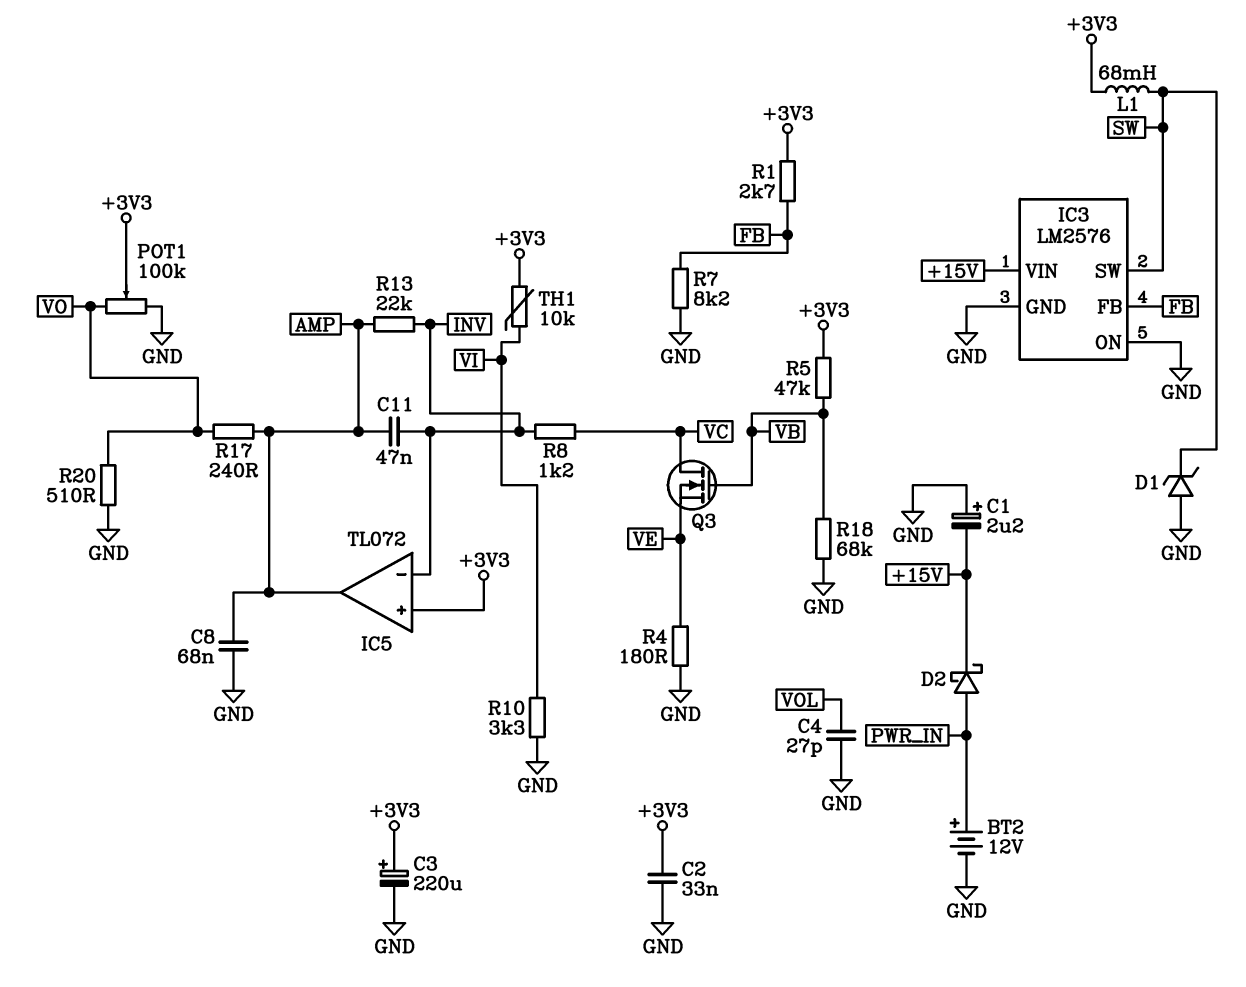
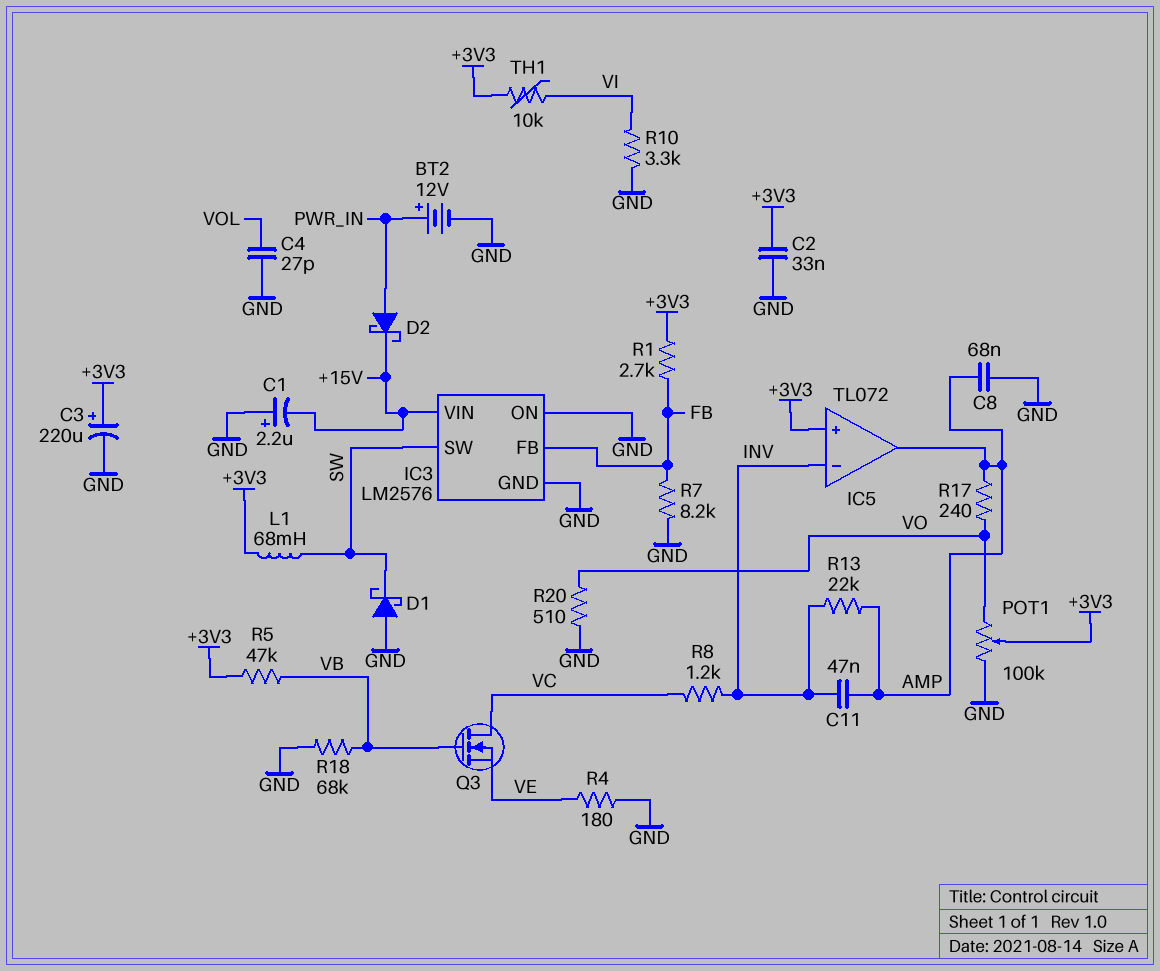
D1: zener (A GND, K SW) -> schottky (A GND, K SW)

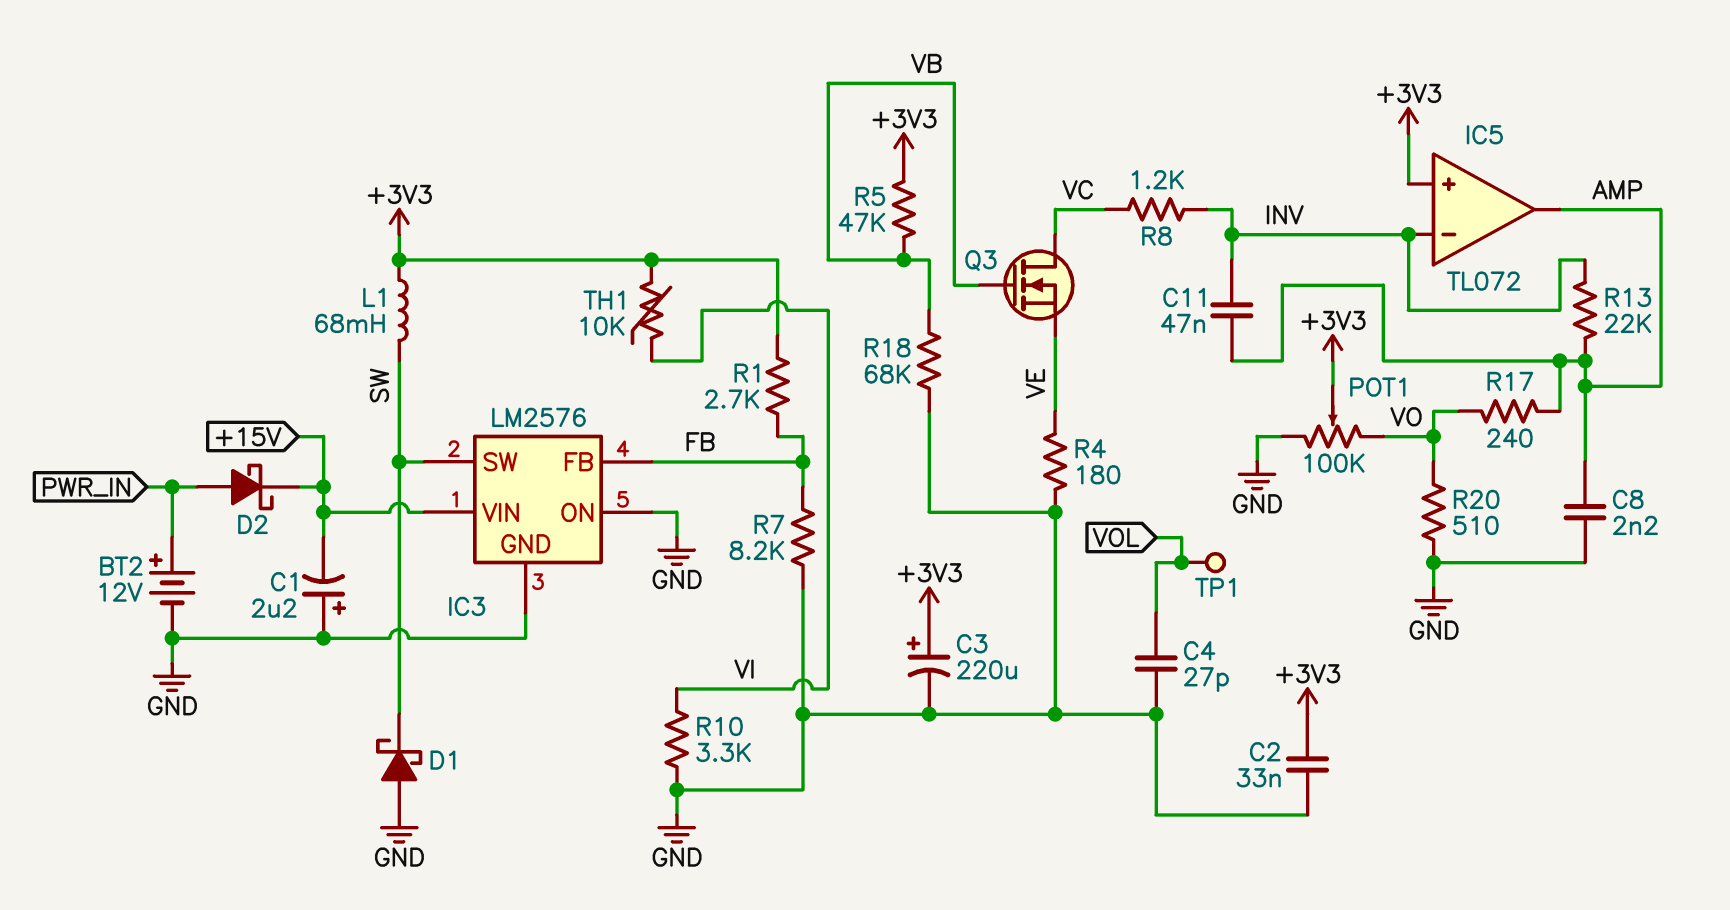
C8: 68nF (AMP, GND) -> 2.2nF (AMP, GND)
TP1: none -> test point (VOL)

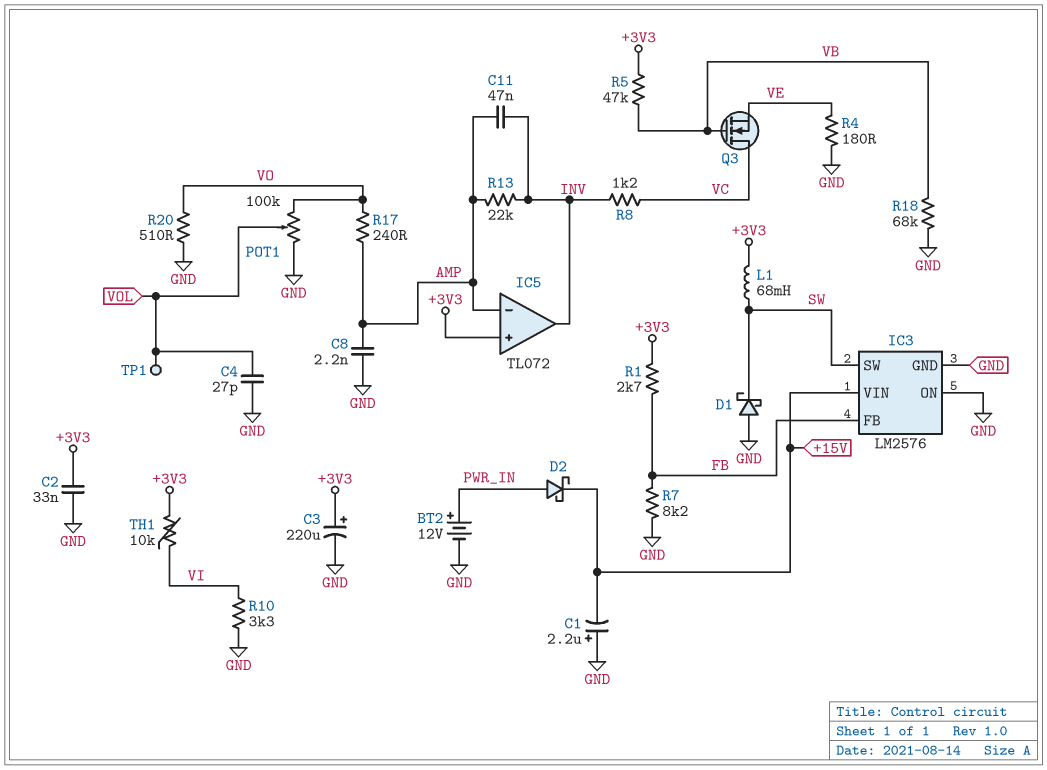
IC5 pin in-: INV -> AMP
IC5 pin out: AMP -> INV
POT1: 100k (GND, VO, wiper +3V3) -> 100k (GND, VO, wiper VOL)

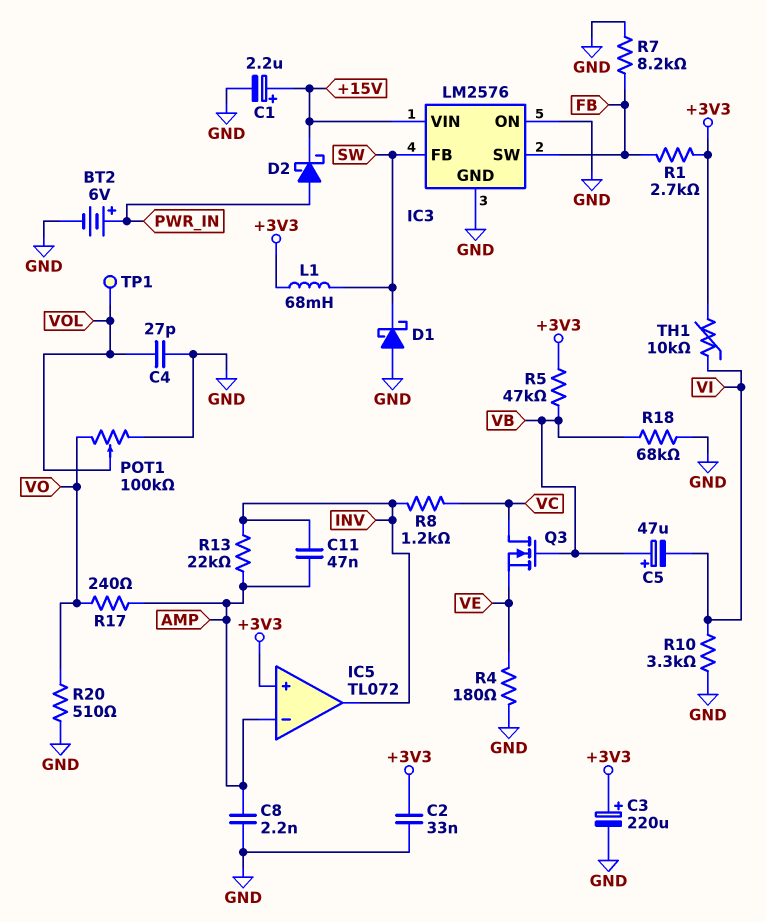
BT2: 12V (plus PWR_IN, minus GND) -> 6V (plus PWR_IN, minus GND)
C1: 2.2uF (plus GND, minus +15V) -> 2.2uF (plus +15V, minus GND)
C5: none -> 47uF (plus VB, minus VI)
IC3 pin FB: FB -> SW
IC3 pin SW: SW -> FB

